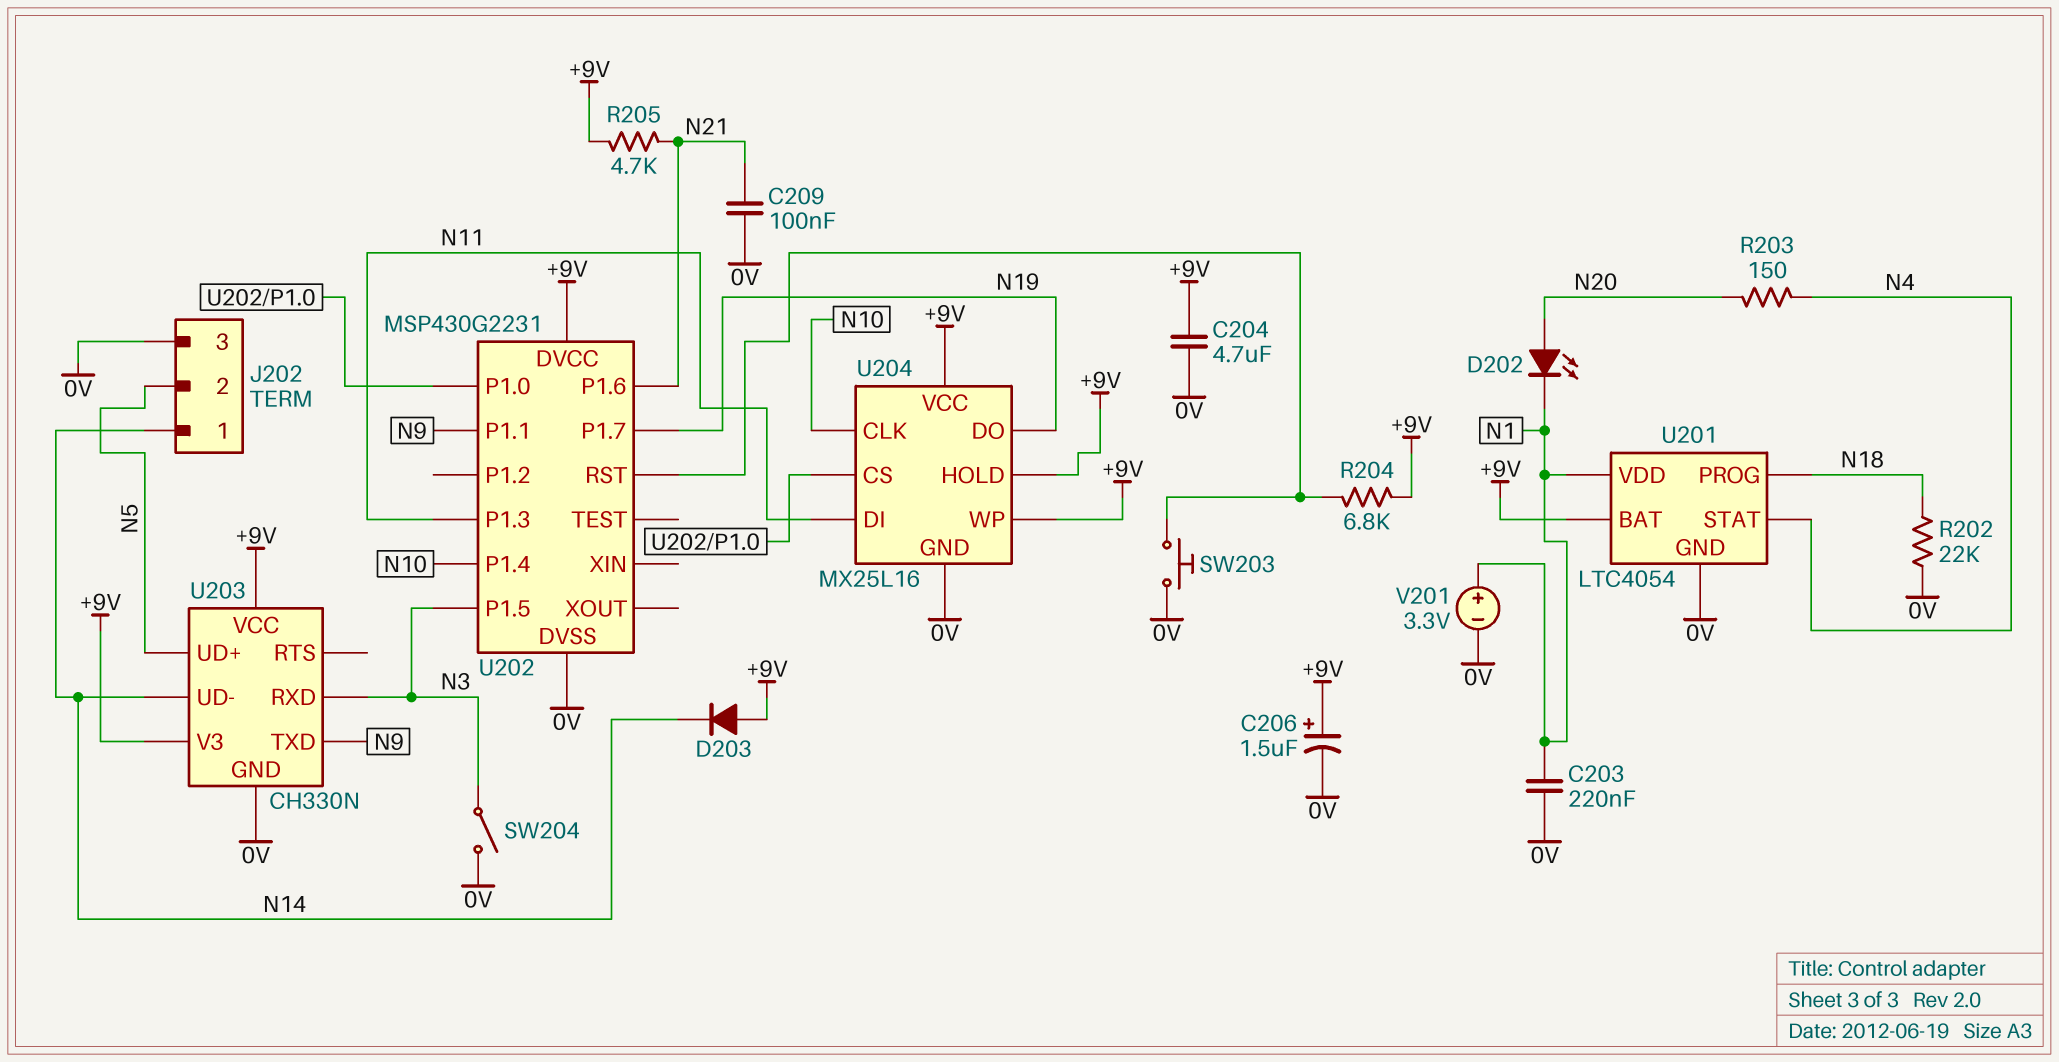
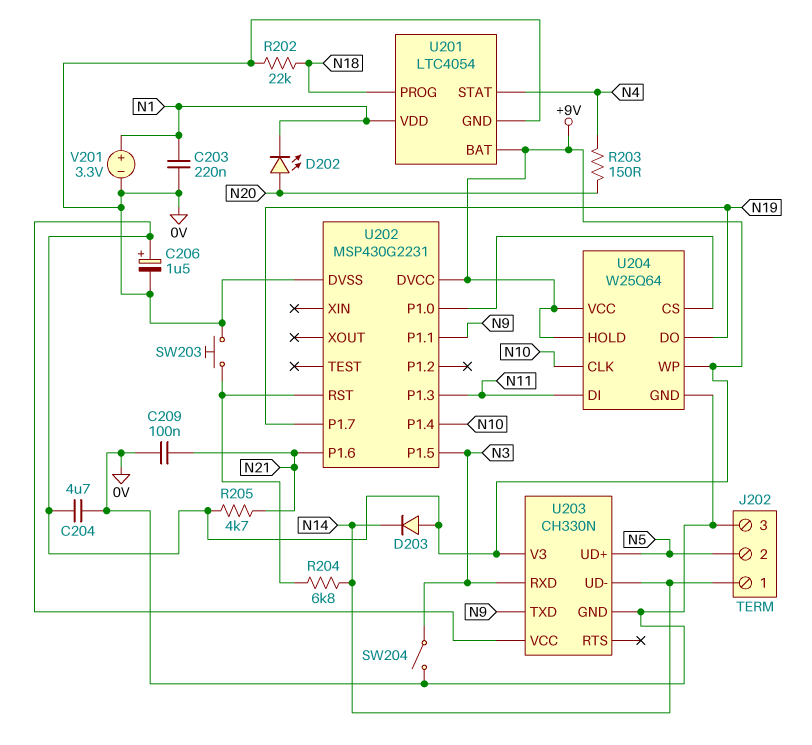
R204: 6.8k (+9V, U202/RST) -> 6.8k (N14, U202/RST)
U204: MX25L16 -> W25Q64

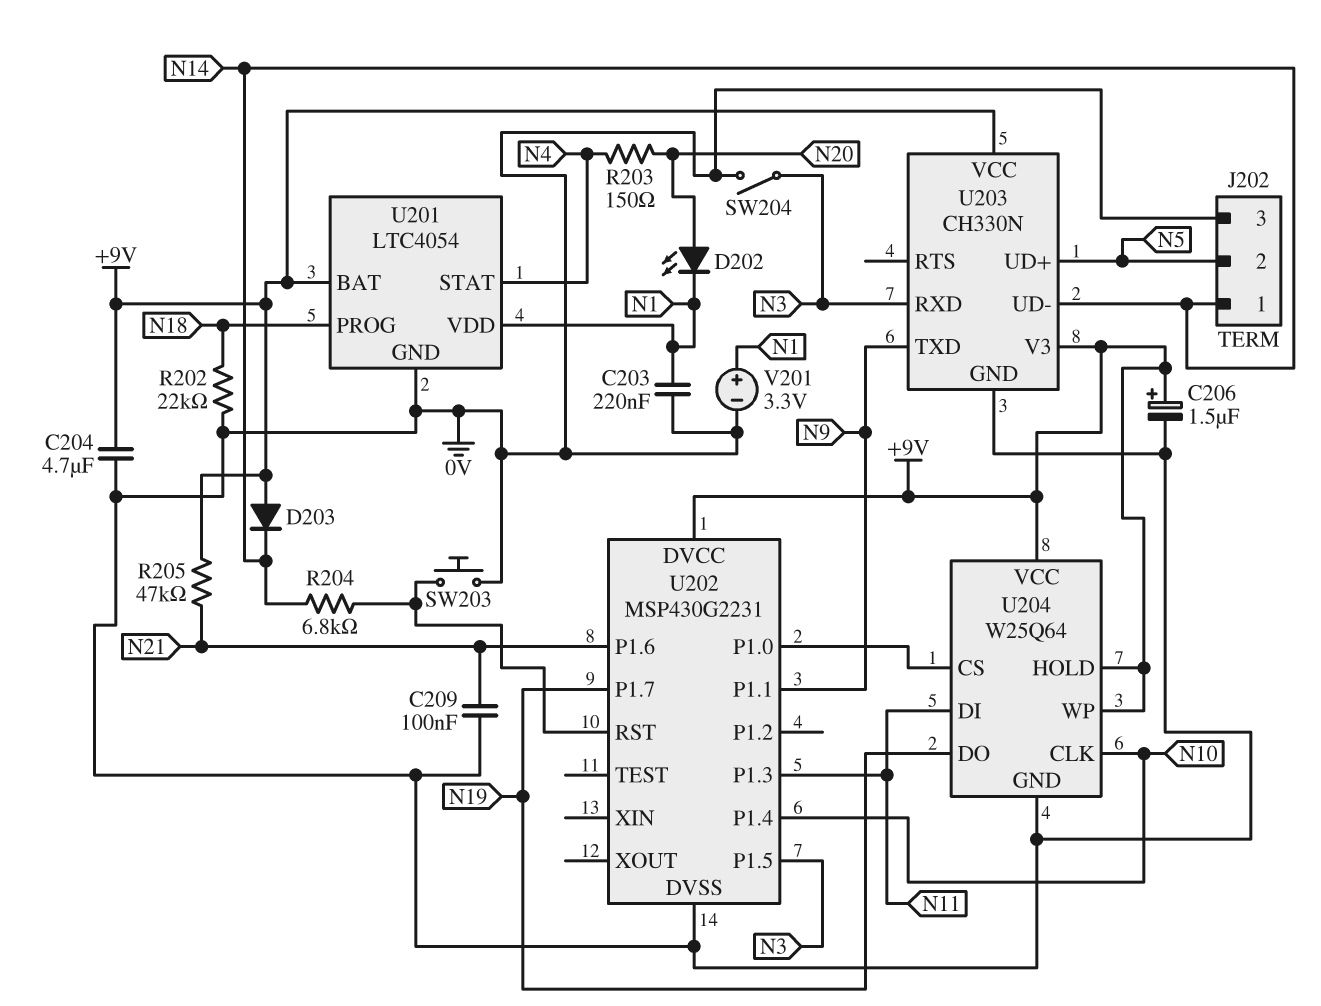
R205: 4.7k (+9V, N21) -> 47k (+9V, N21)

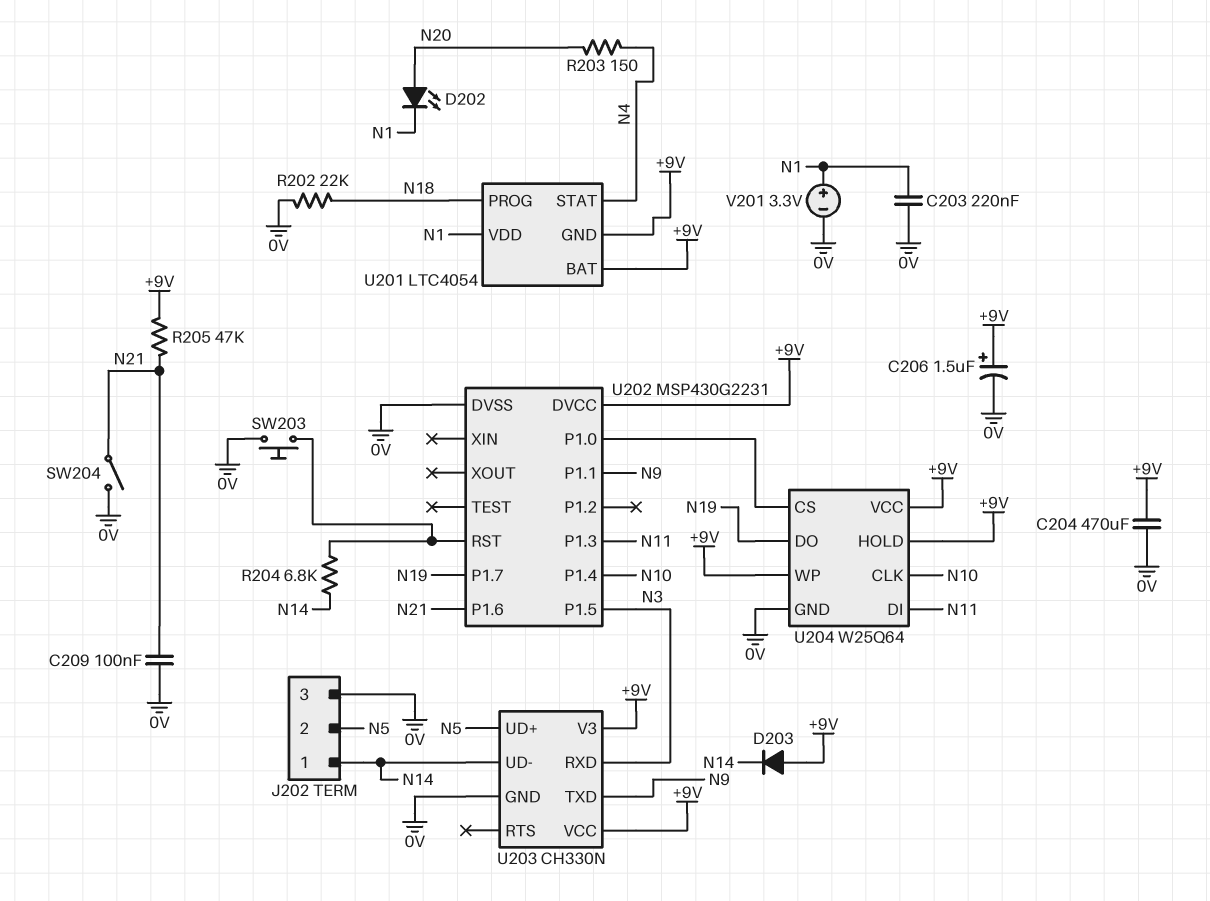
C204: 4.7uF (+9V, 0V) -> 470uF (+9V, 0V)
SW204: switch (0V, N3) -> switch (0V, N21)
U201 pin GND: 0V -> +9V

